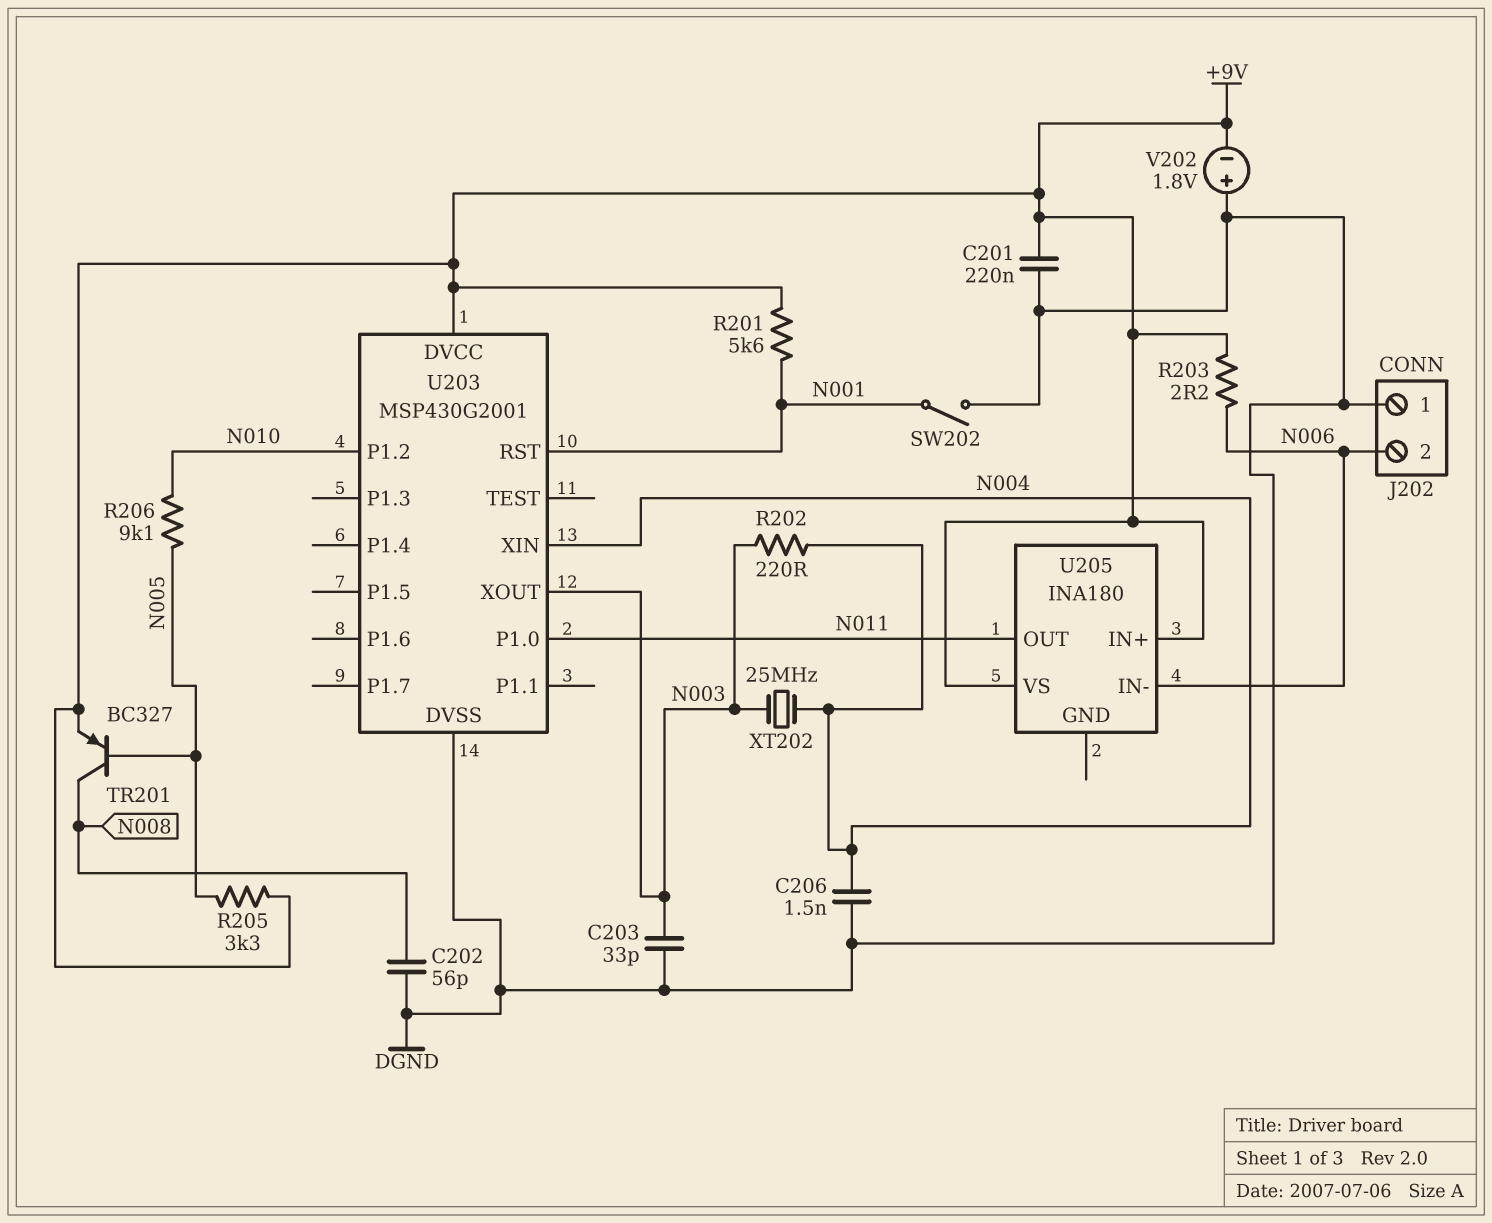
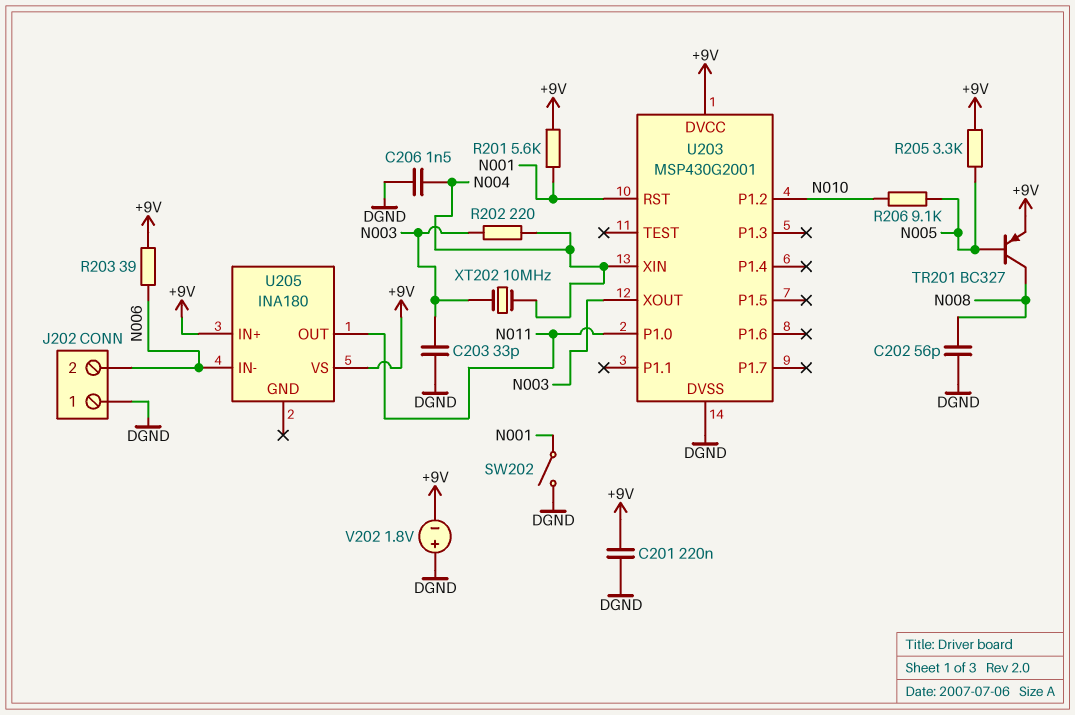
R203: 2.2 (+9V, N006) -> 39 (+9V, N006)
XT202: 25MHz (N003, N004) -> 10MHz (N003, N004)

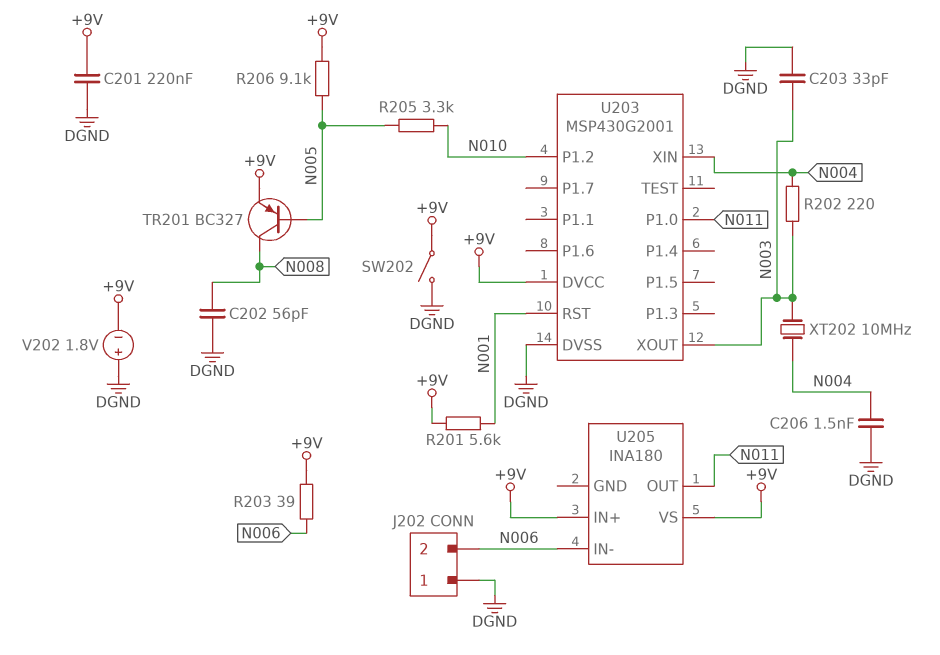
R205: 3.3k (+9V, N005) -> 3.3k (N005, N010)
R206: 9.1k (N005, N010) -> 9.1k (+9V, N005)
SW202: switch (DGND, N001) -> switch (+9V, DGND)

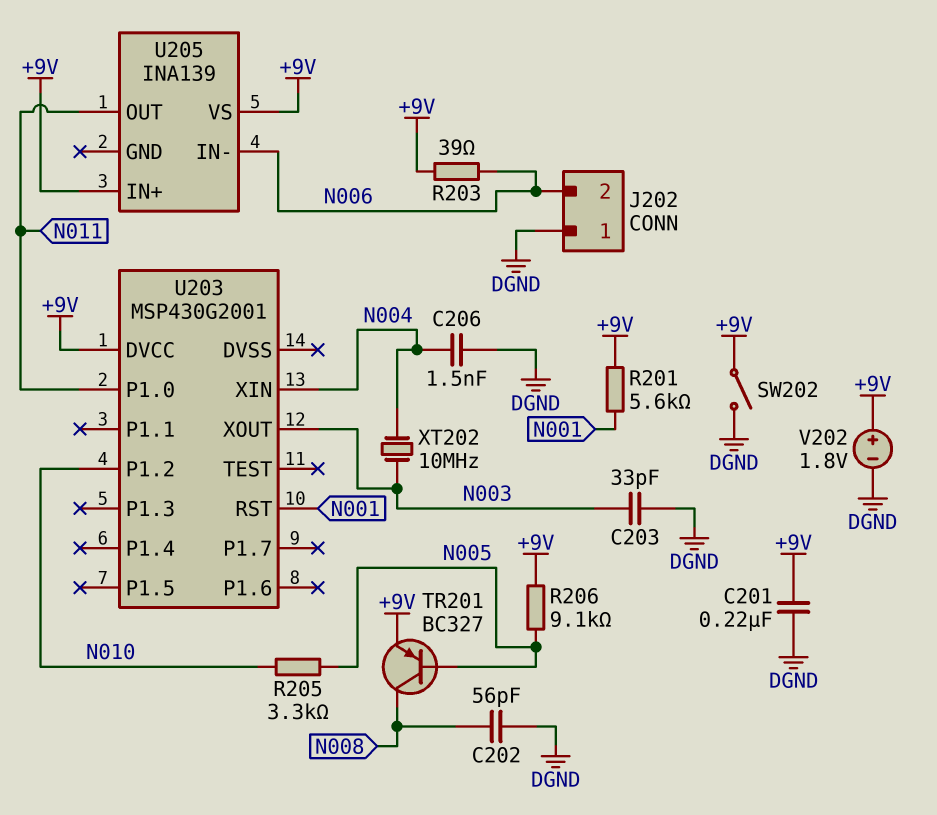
R202: 220 (N003, N004) -> none
U203 pin DVSS: DGND -> none
U205: INA180 -> INA139
V202: 1.8V (plus DGND, minus +9V) -> 1.8V (plus +9V, minus DGND)

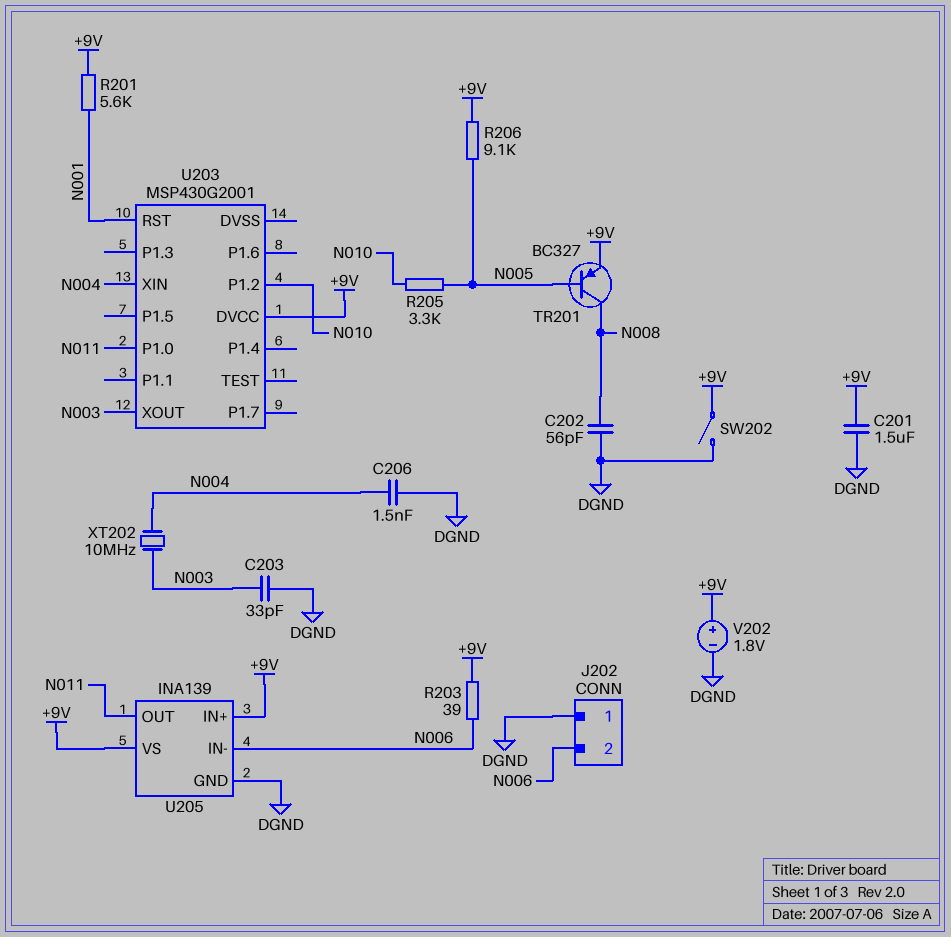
C201: 220nF (+9V, DGND) -> 1.5uF (+9V, DGND)
U205 pin GND: none -> DGND

